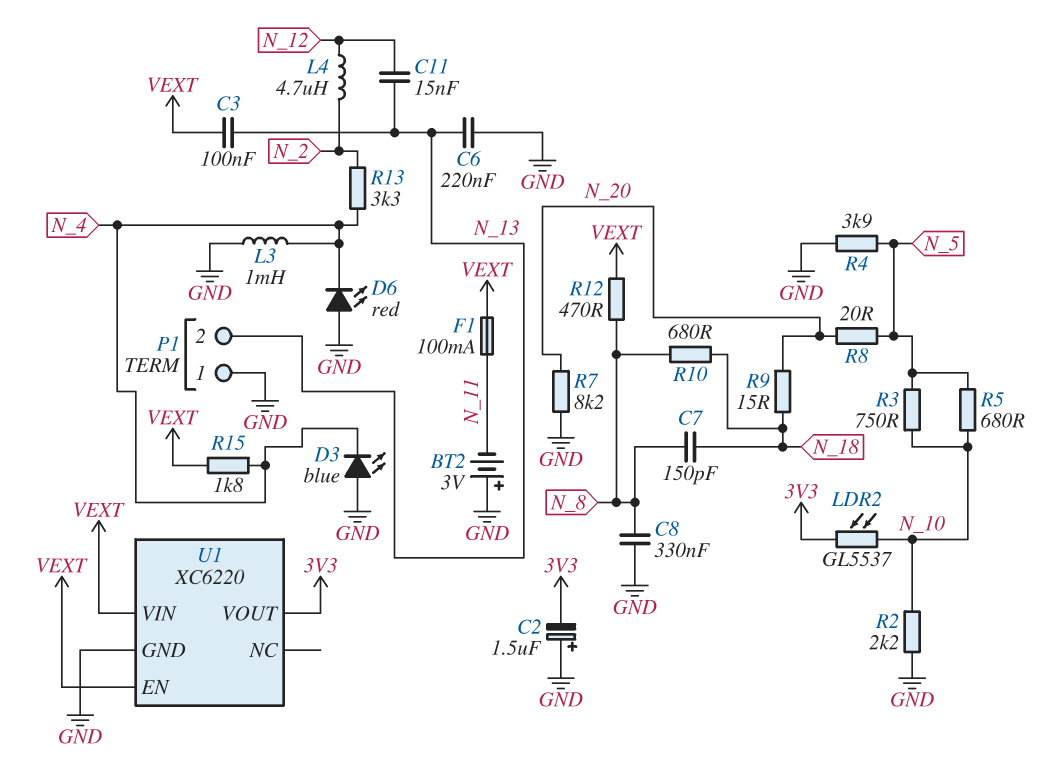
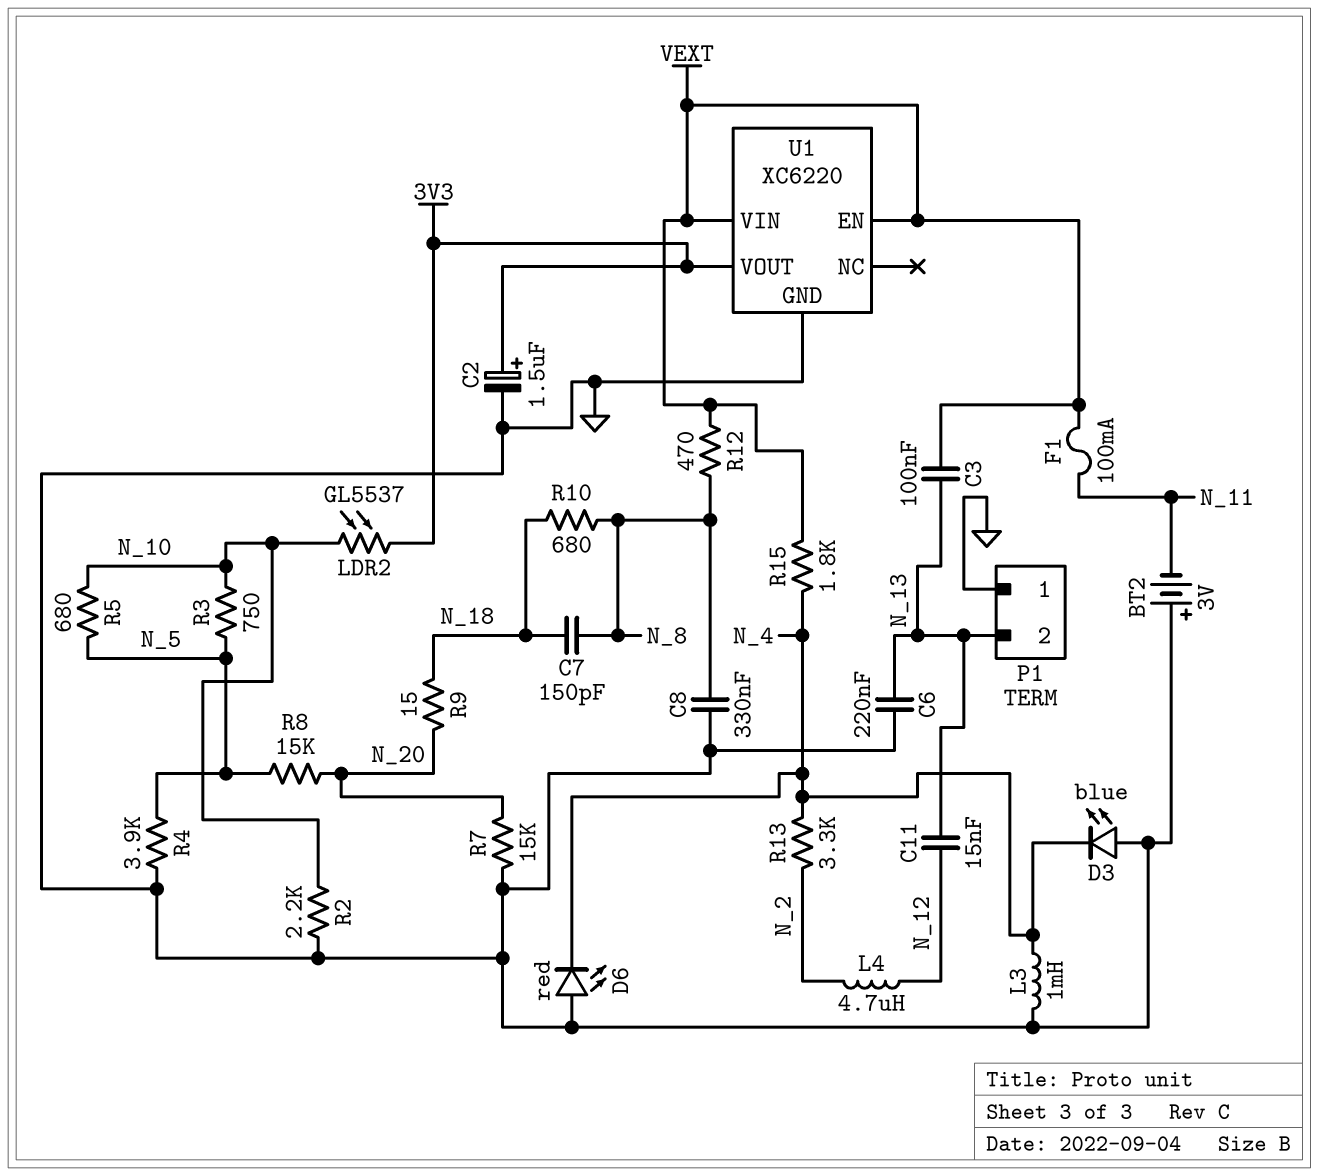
C2: 1.5uF (plus GND, minus 3V3) -> 1.5uF (plus 3V3, minus GND)
R7: 8.2k (GND, N_20) -> 15k (GND, N_20)
R8: 20 (N_5, N_20) -> 15k (N_5, N_20)

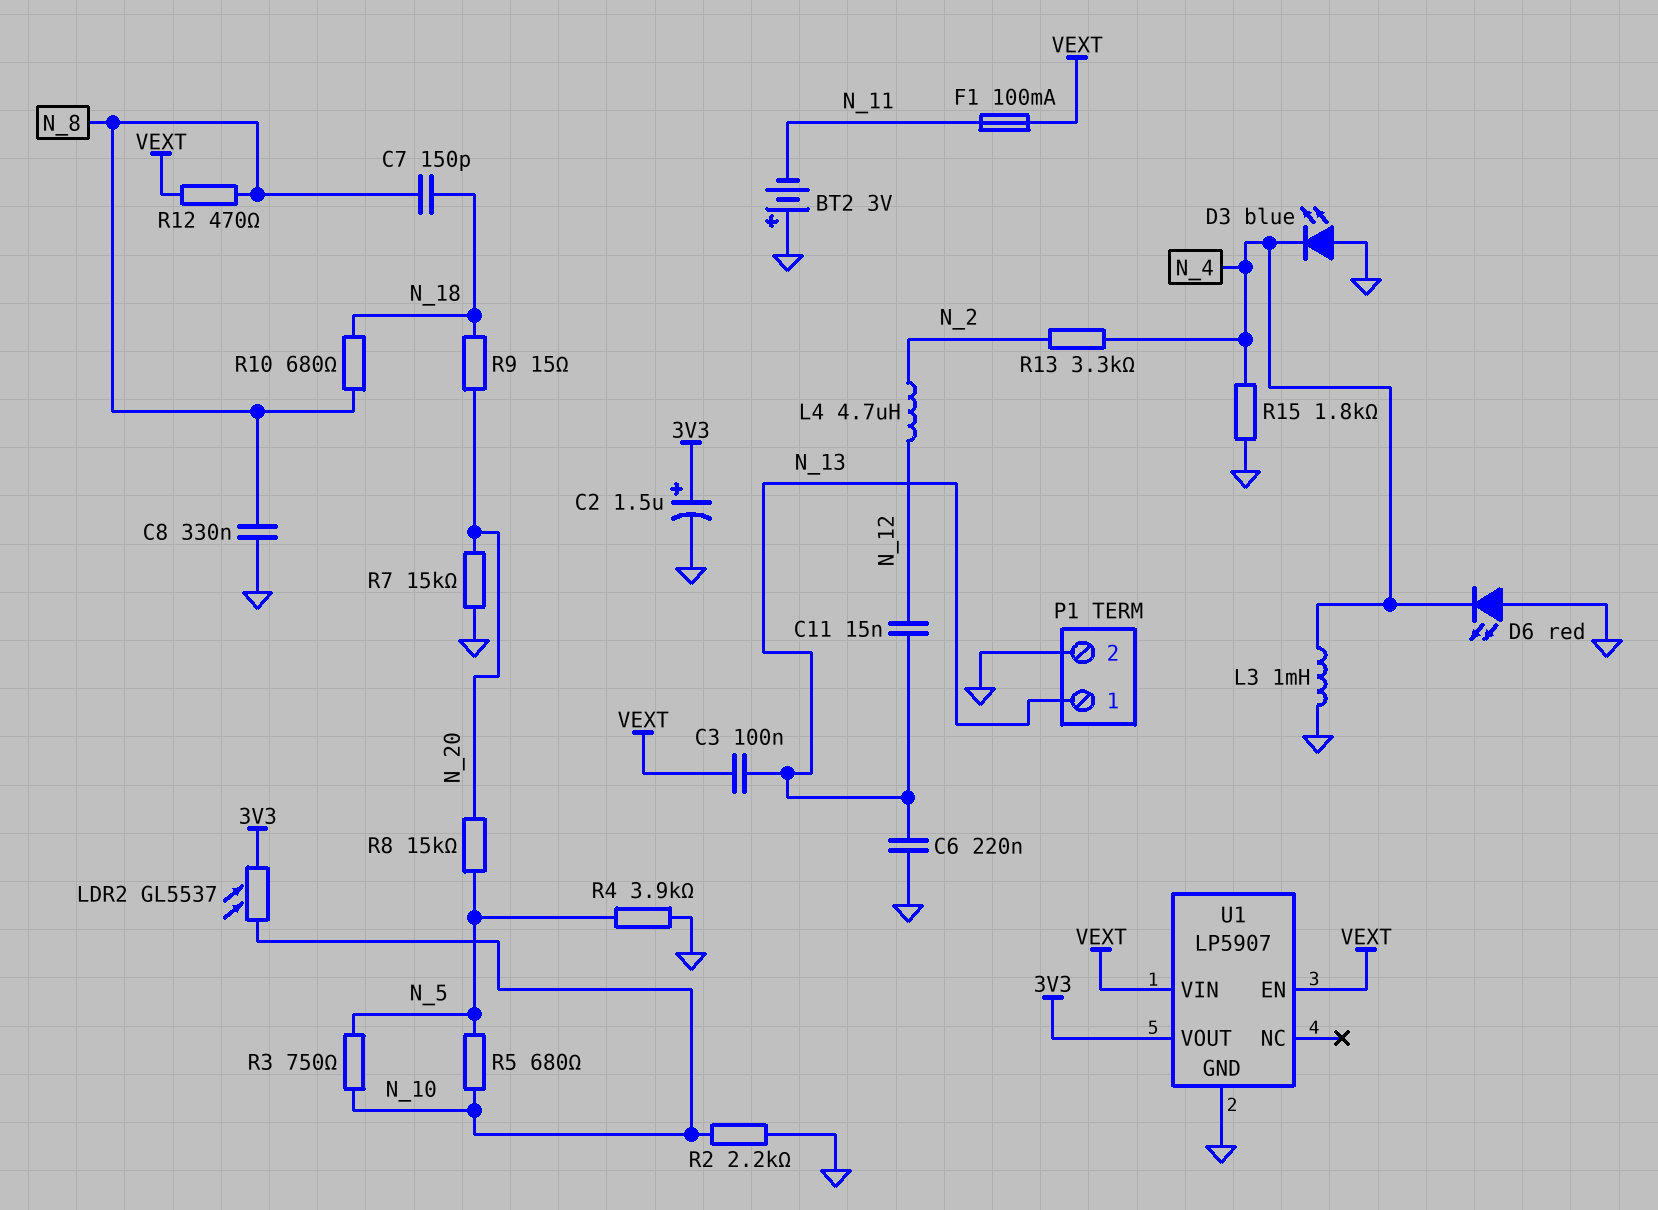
P1 pin 1: GND -> N_13
P1 pin 2: N_13 -> GND
R15: 1.8k (N_4, VEXT) -> 1.8k (GND, N_4)
U1: XC6220 -> LP5907

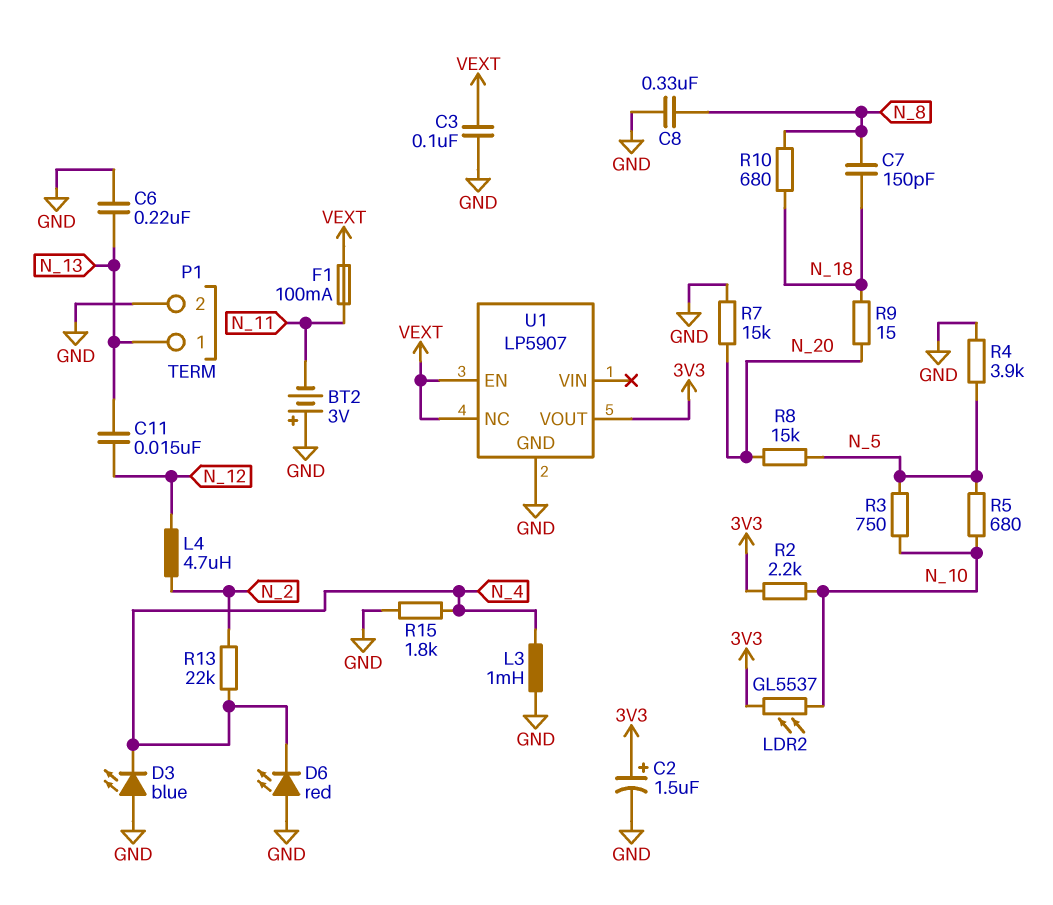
C3: 100nF (N_13, VEXT) -> 100nF (GND, VEXT)
R2: 2.2k (GND, N_10) -> 2.2k (3V3, N_10)
R12: 470 (N_8, VEXT) -> none
R13: 3.3k (N_2, N_4) -> 22k (N_2, N_4)
U1 pin NC: none -> VEXT
U1 pin VIN: VEXT -> none

